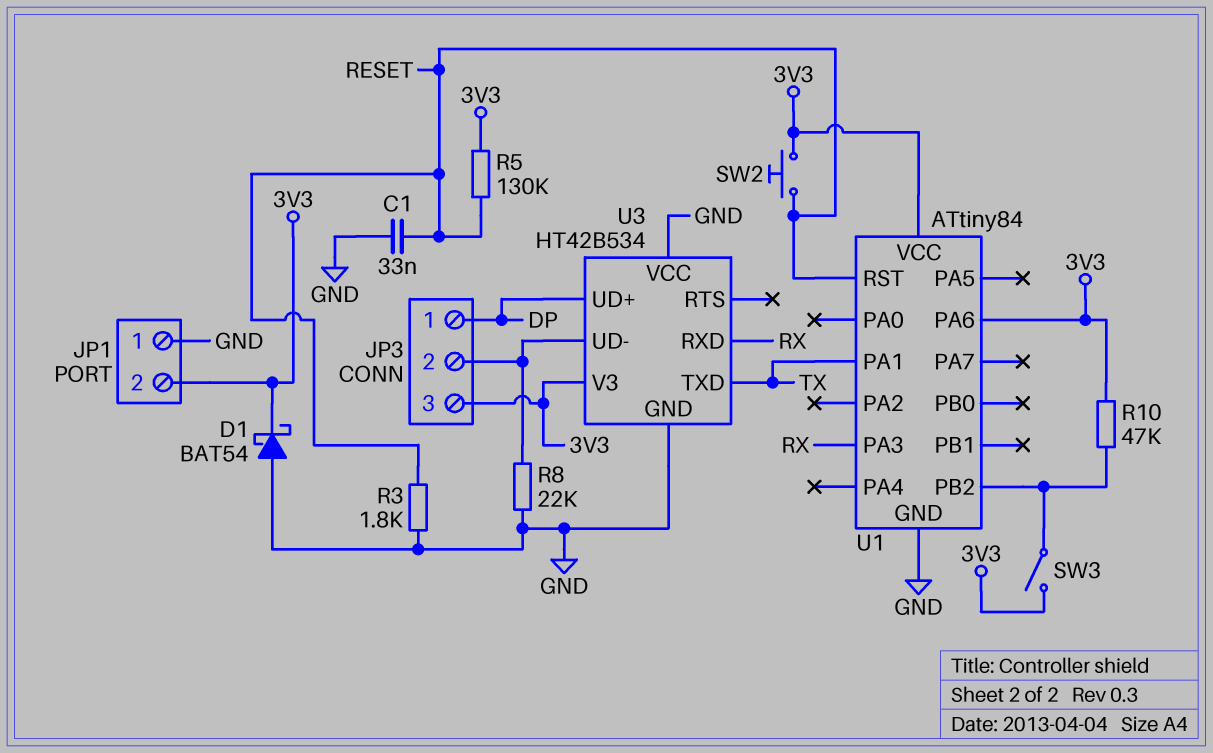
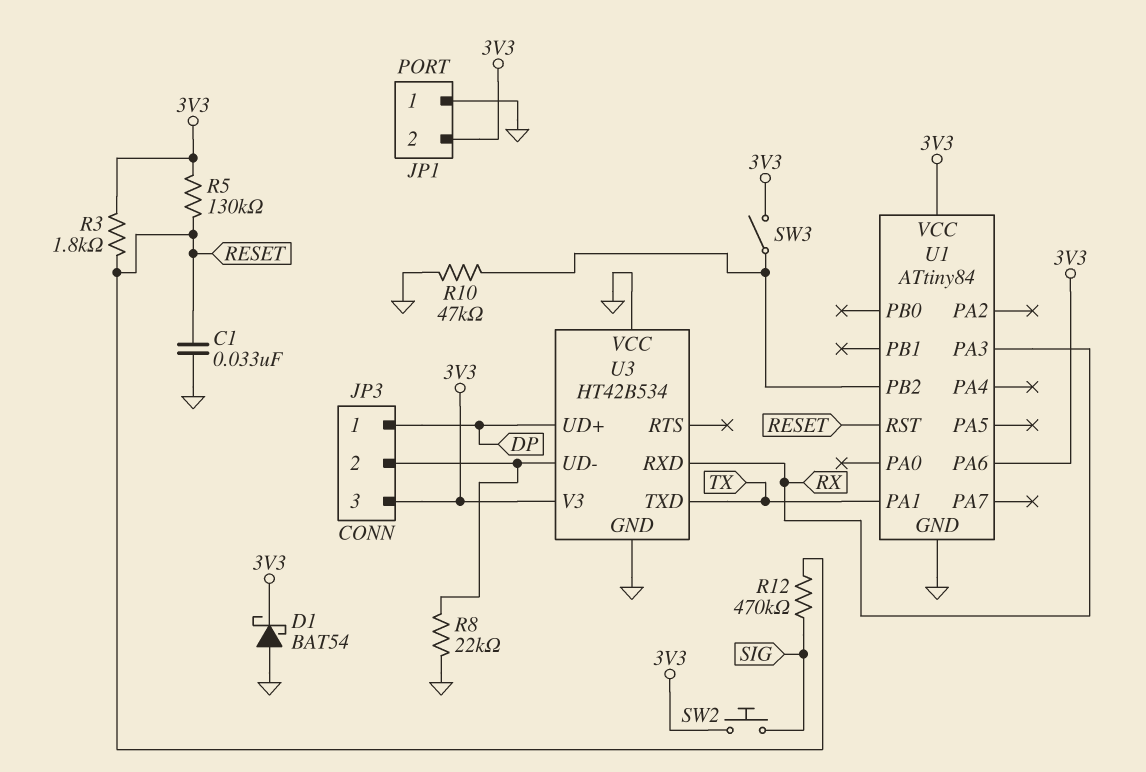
R3: 1.8k (GND, RESET) -> 1.8k (3V3, RESET)
R10: 47k (3V3, U1/PB2) -> 47k (GND, U1/PB2)
R12: none -> 470k (RESET, SIG)
SW2: button (3V3, RESET) -> button (3V3, SIG)

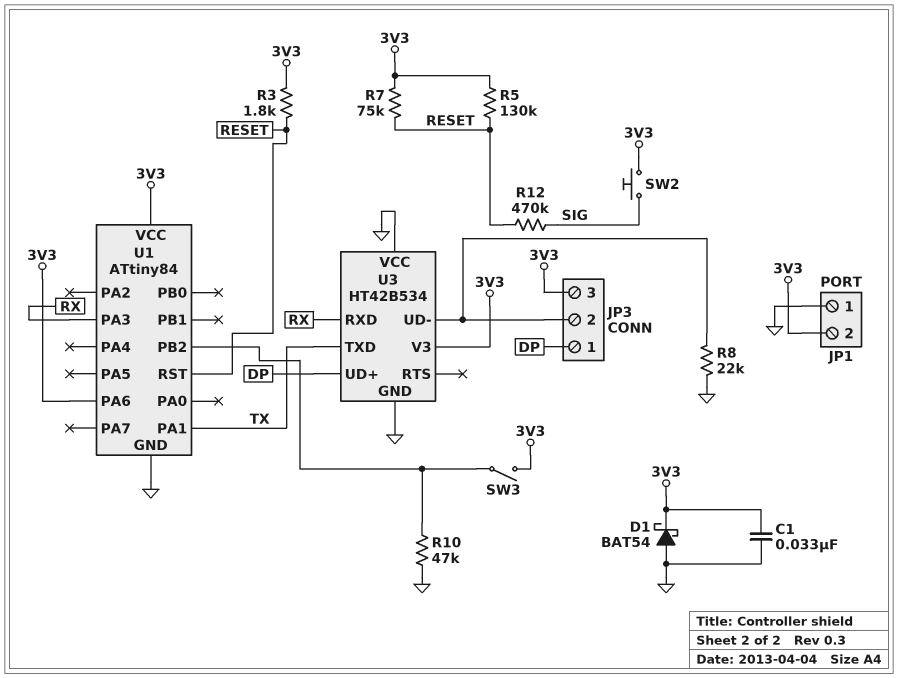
C1: 33nF (GND, RESET) -> 33nF (3V3, GND)
R7: none -> 75k (3V3, RESET)

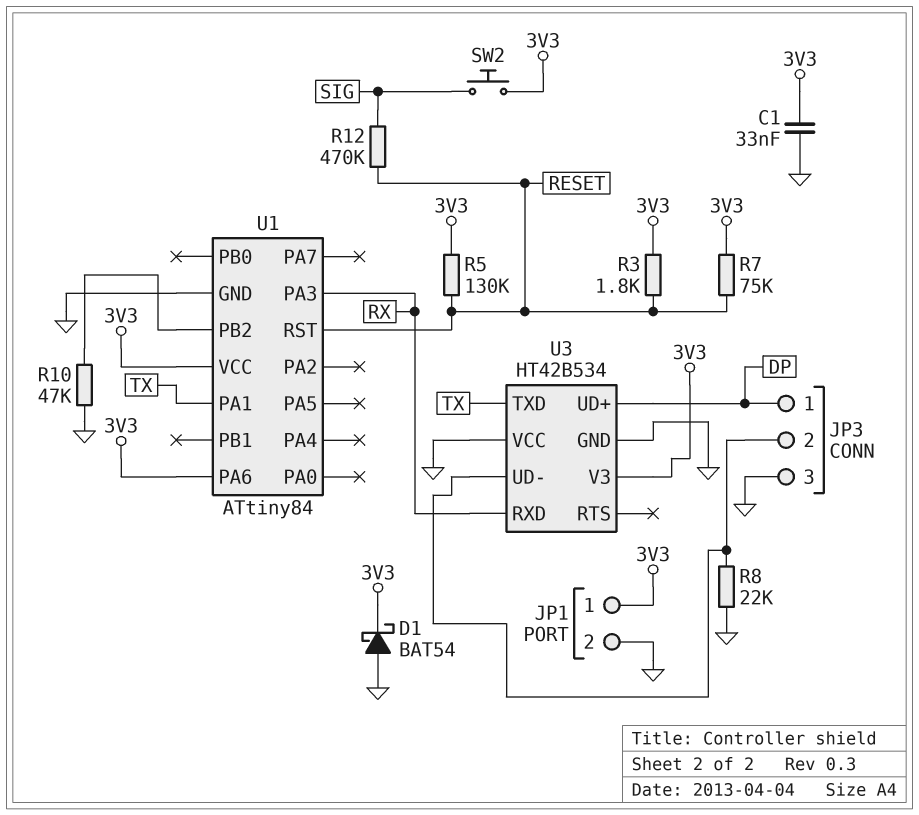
JP1 pin 1: GND -> 3V3
JP1 pin 2: 3V3 -> GND
JP3 pin 3: 3V3 -> GND
SW3: switch (3V3, U1/PB2) -> none

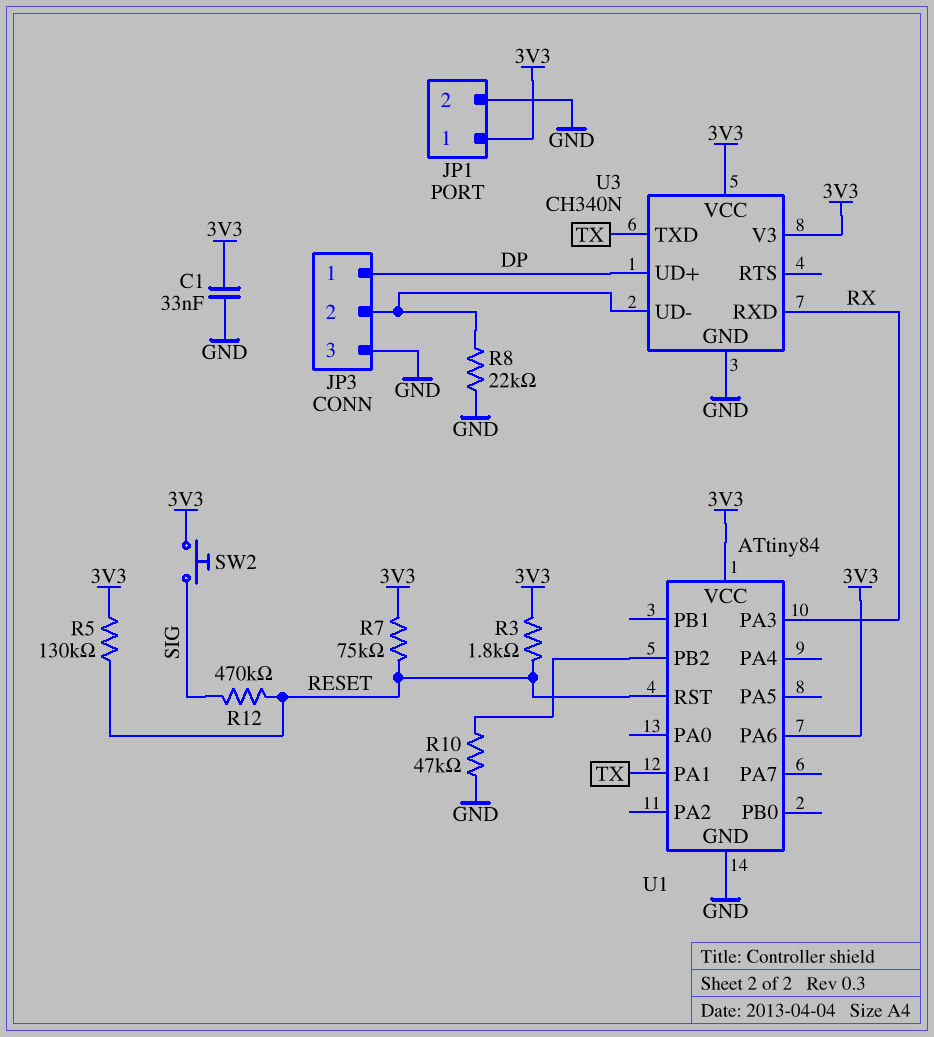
D1: schottky BAT54 (A GND, K 3V3) -> none
U3: HT42B534 -> CH340N
U3 pin VCC: GND -> 3V3

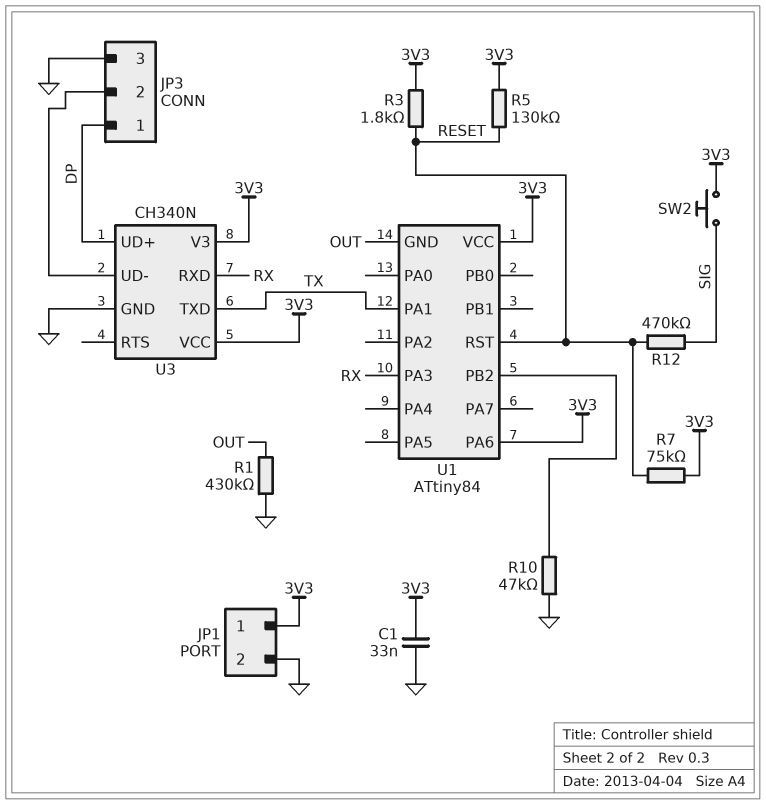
R1: none -> 430k (GND, OUT)
R8: 22k (GND, JP3/2) -> none
U1 pin GND: GND -> OUT

